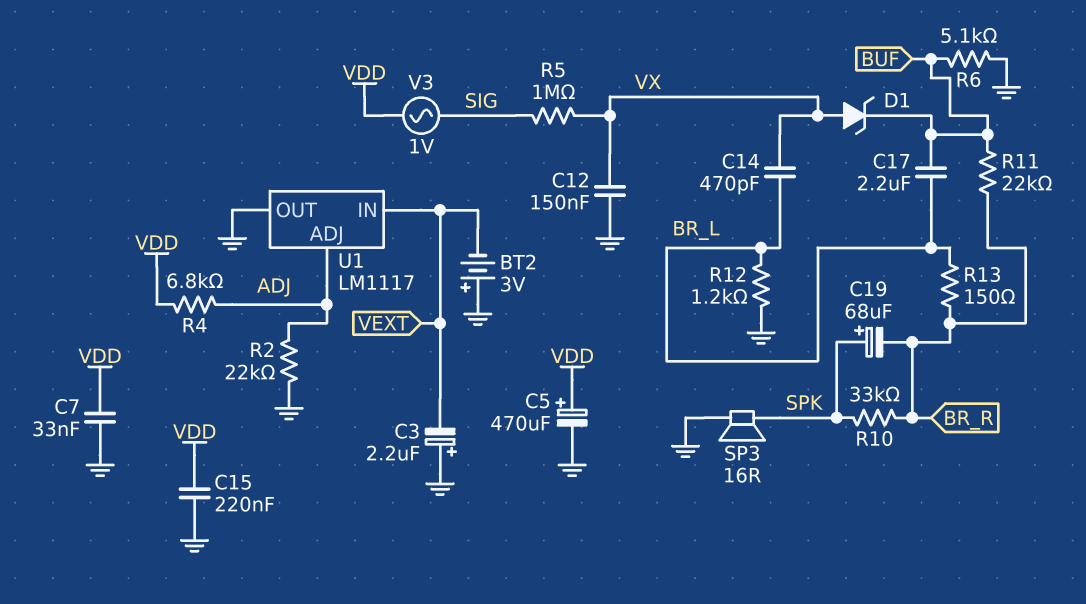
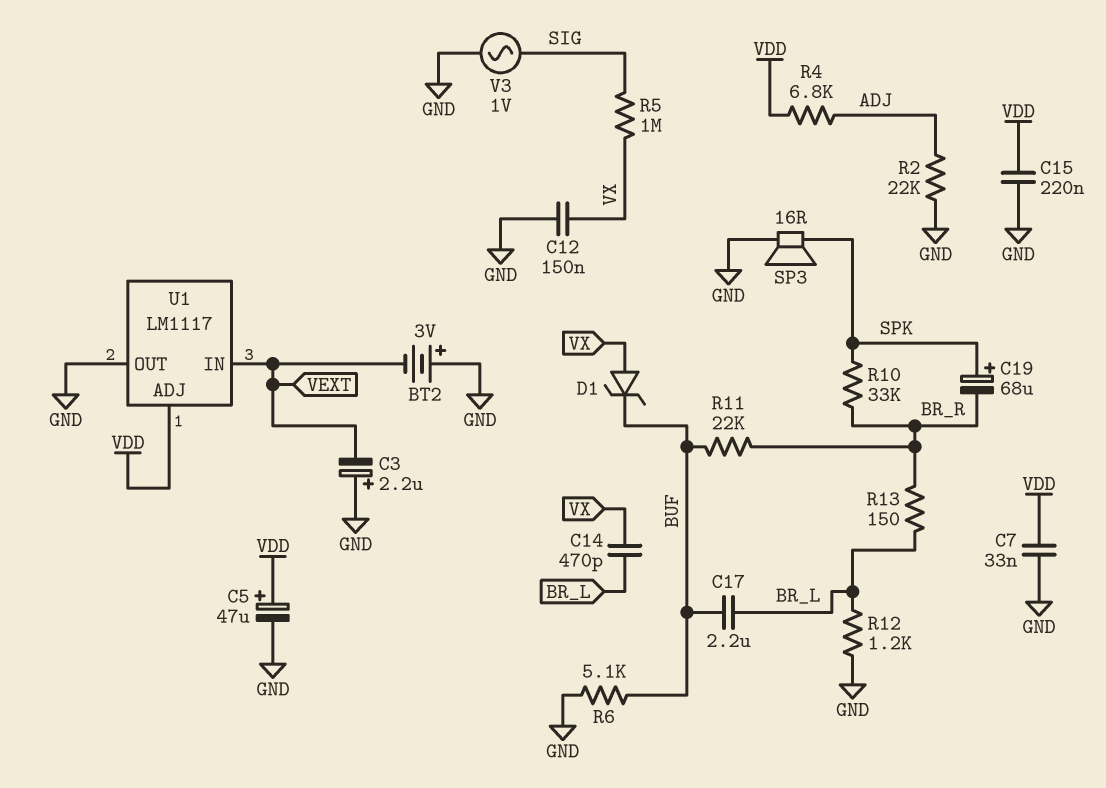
C5: 470uF (plus VDD, minus GND) -> 47uF (plus VDD, minus GND)
U1 pin ADJ: ADJ -> VDD
V3: AC 1V (SIG, VDD) -> AC 1V (GND, SIG)

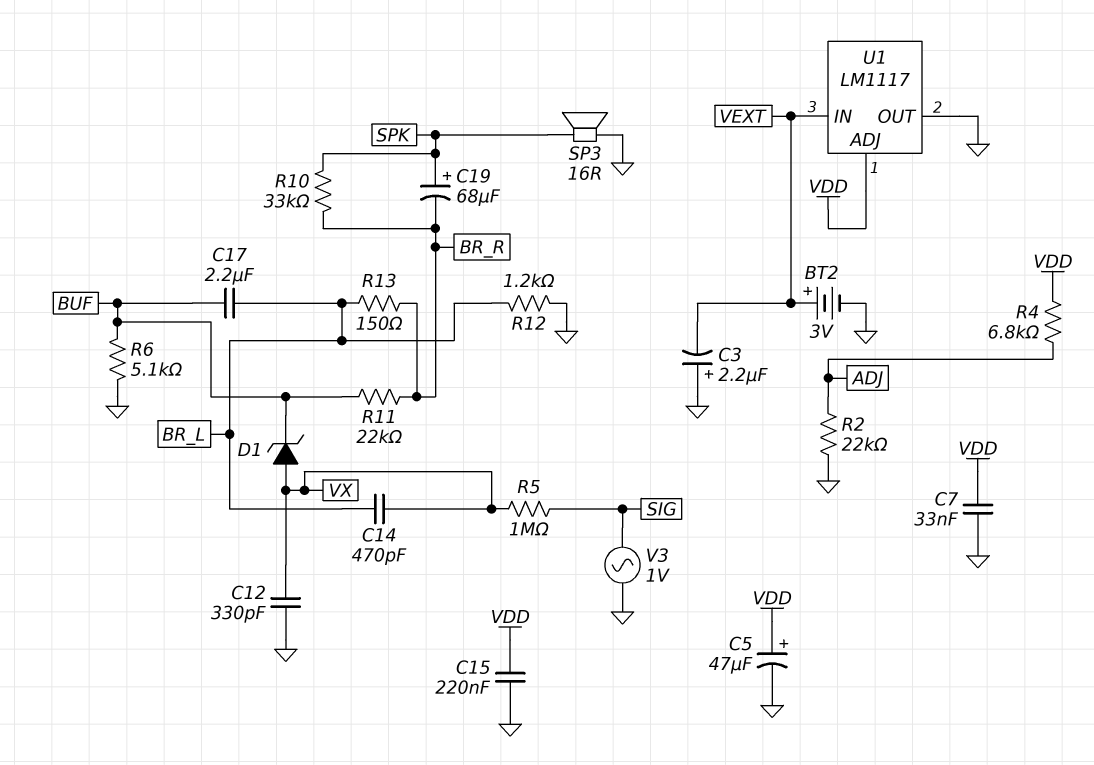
BT2: 3V (plus GND, minus VEXT) -> 3V (plus VEXT, minus GND)
C12: 150nF (GND, VX) -> 330pF (GND, VX)

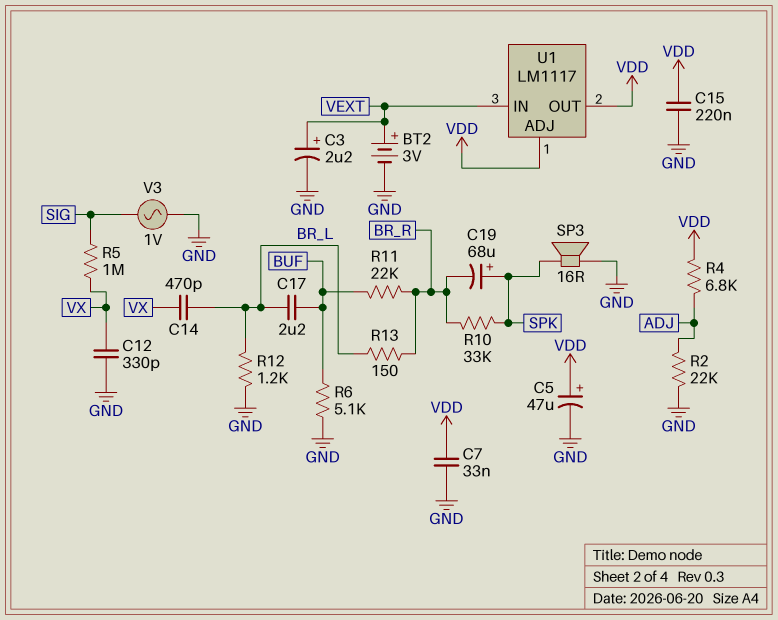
C3: 2.2uF (plus GND, minus VEXT) -> 2.2uF (plus VEXT, minus GND)
D1: zener (A VX, K BUF) -> none
U1 pin OUT: GND -> VDD

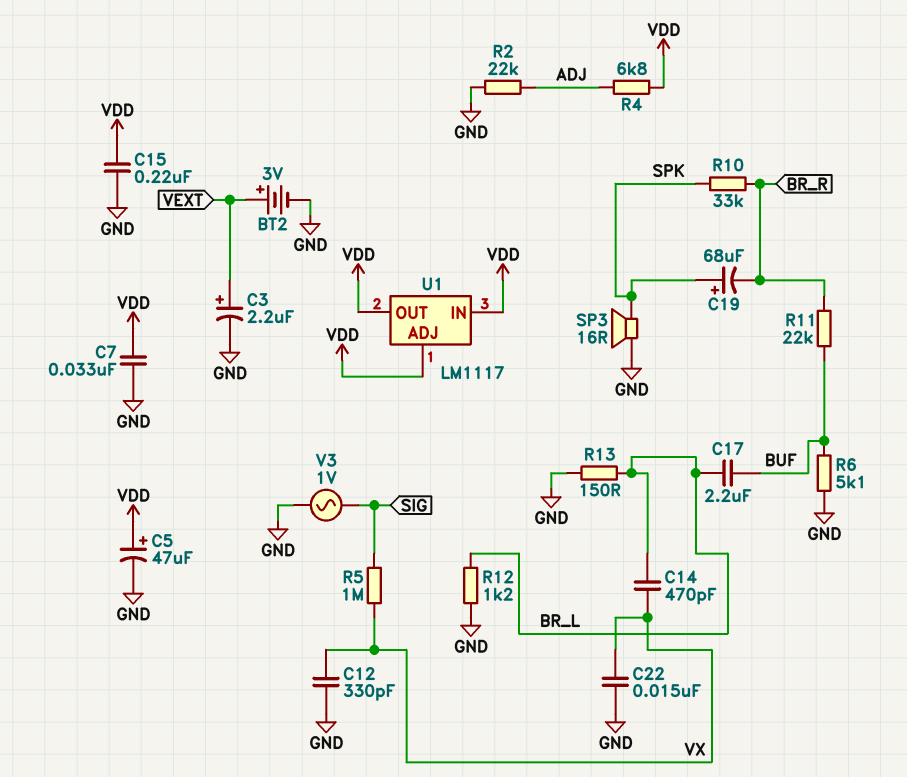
C22: none -> 15nF (GND, VX)
R13: 150 (BR_L, BR_R) -> 150 (BR_L, GND)
U1 pin IN: VEXT -> VDD

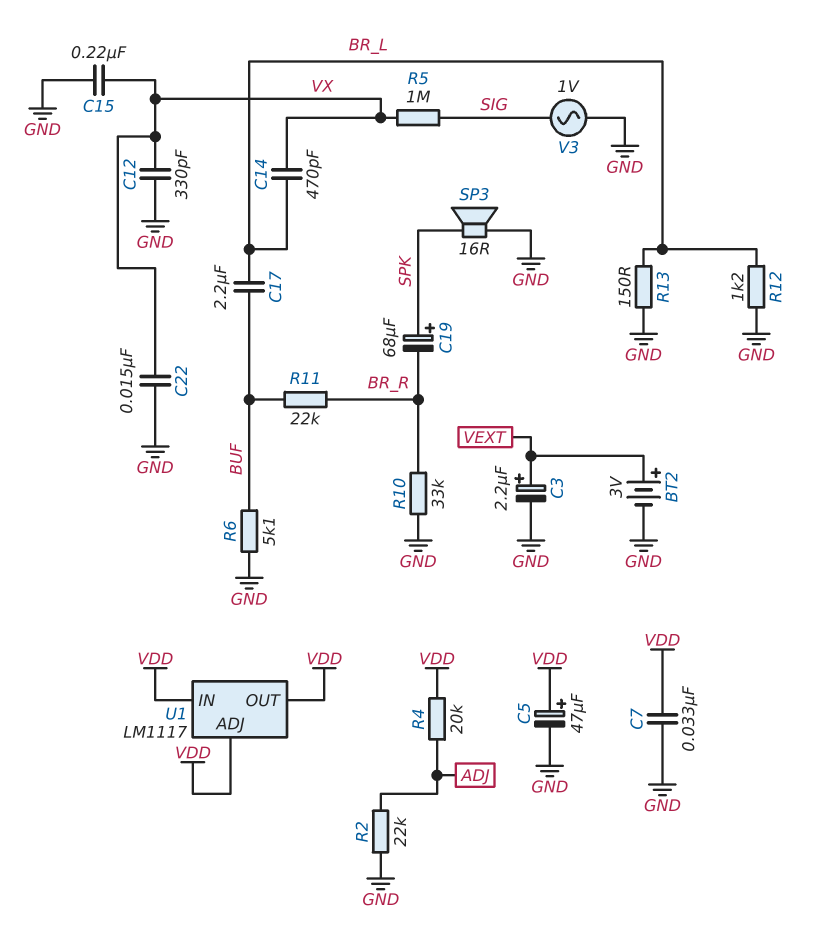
C15: 220nF (GND, VDD) -> 220nF (GND, VX)
R4: 6.8k (ADJ, VDD) -> 20k (ADJ, VDD)
R10: 33k (BR_R, SPK) -> 33k (BR_R, GND)

